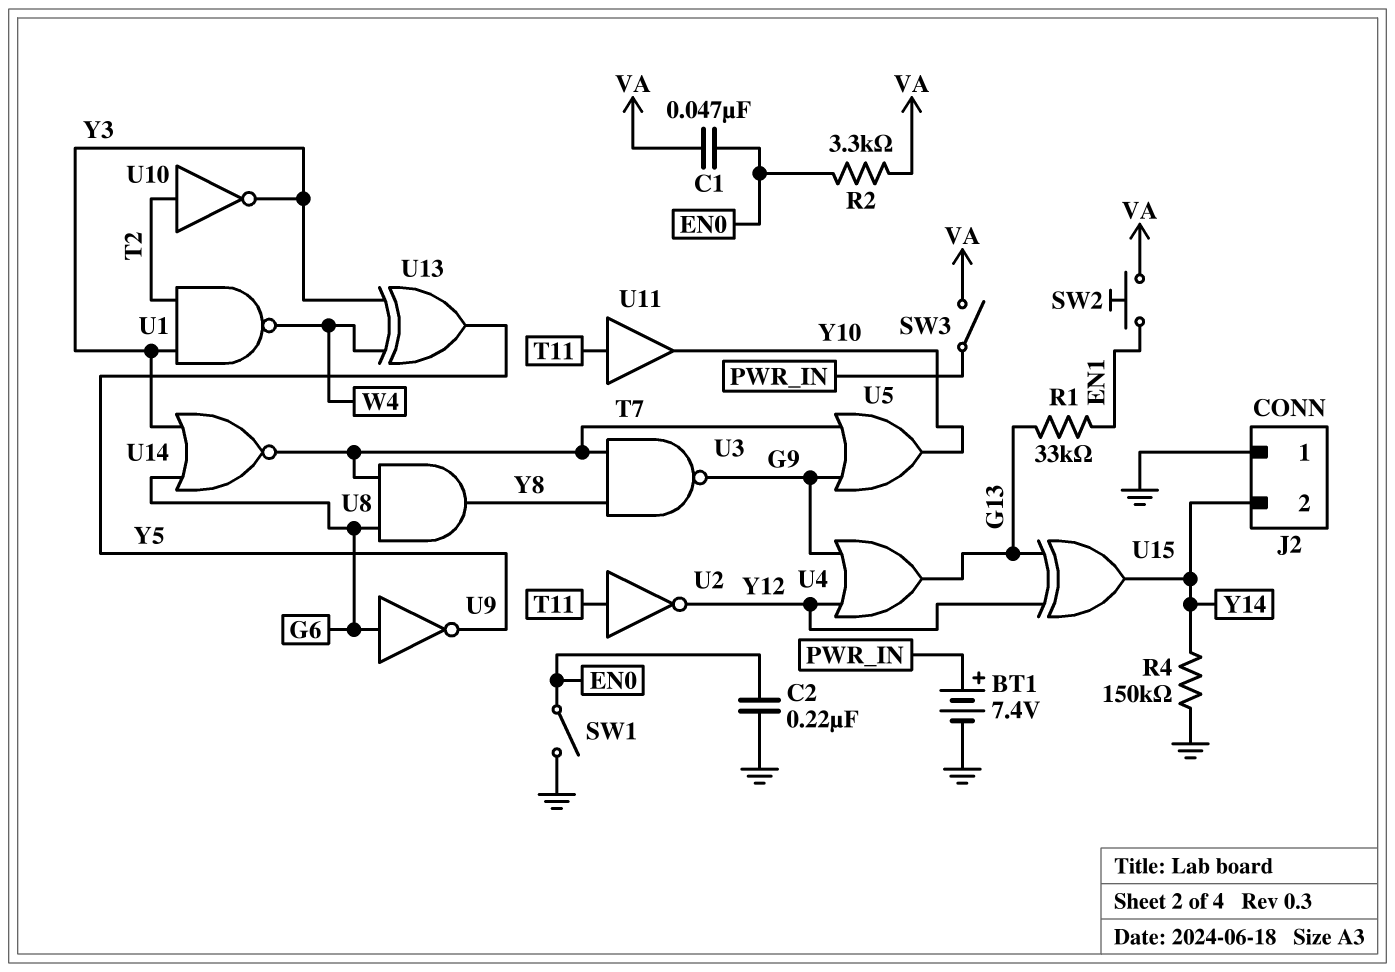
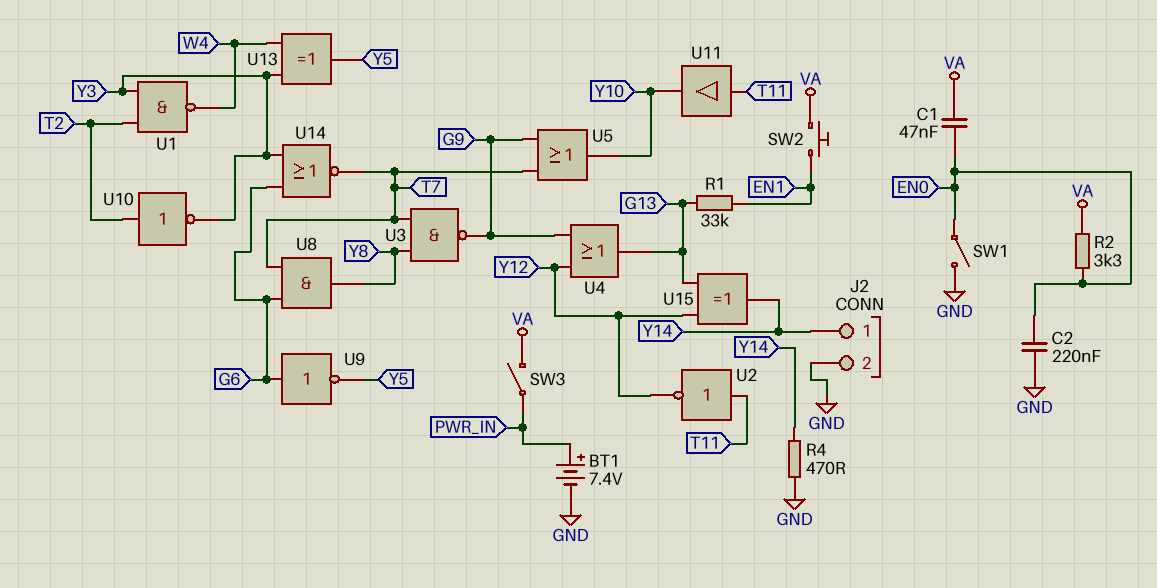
J2 pin 1: GND -> Y14
J2 pin 2: Y14 -> GND
R4: 150k (GND, Y14) -> 470 (GND, Y14)

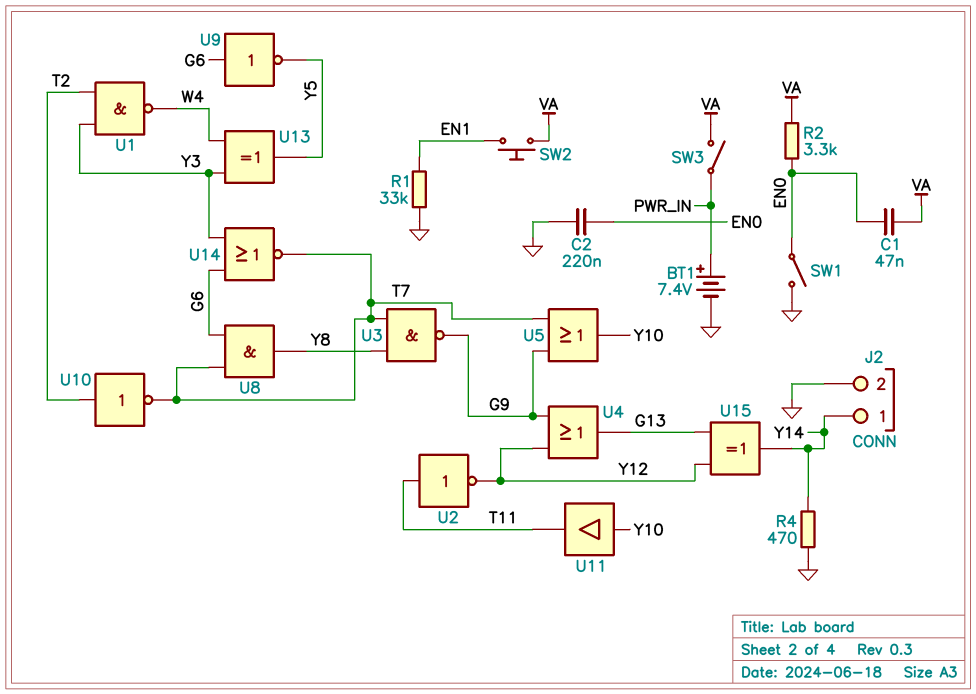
R1: 33k (EN1, G13) -> 33k (EN1, GND)
U10: NOT (in T2, out Y3) -> NOT (in T2, out T7)
U11: buffer (in T11, out Y10) -> buffer (in Y10, out T11)

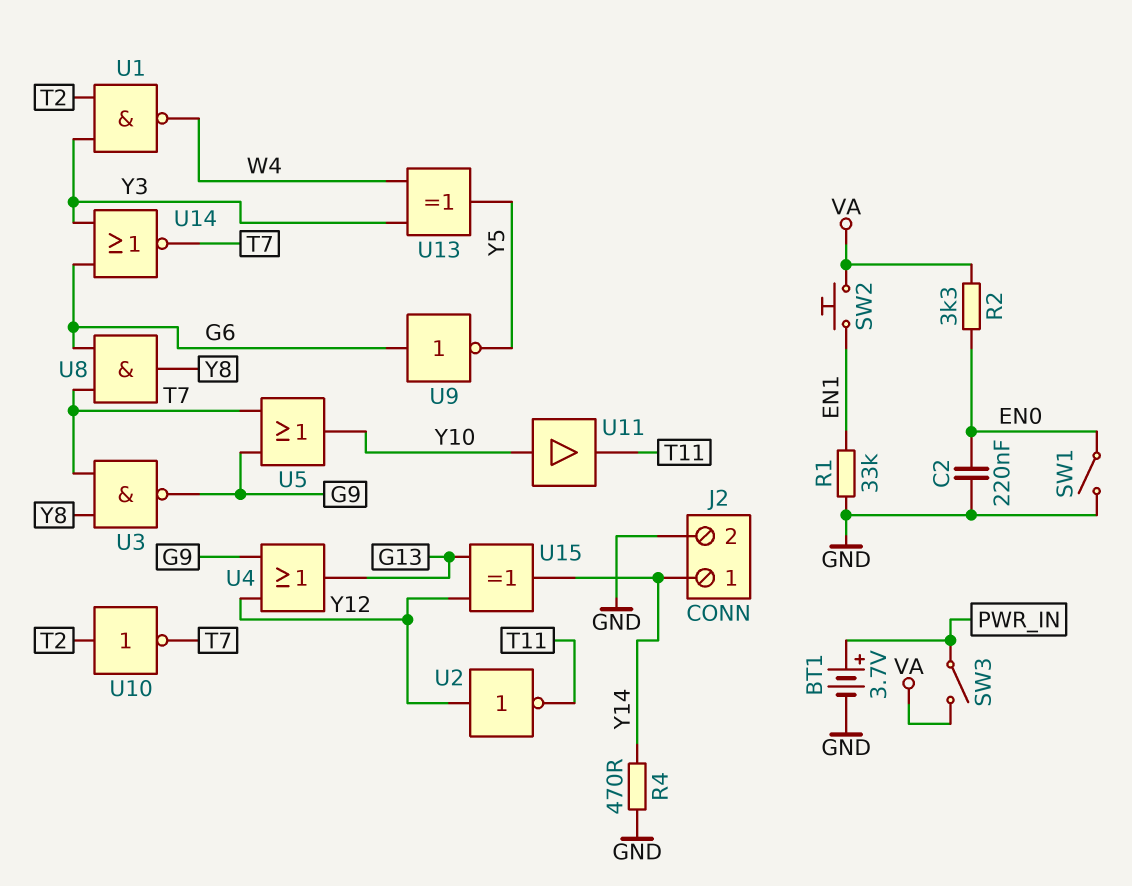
BT1: 7.4V (plus PWR_IN, minus GND) -> 3.7V (plus PWR_IN, minus GND)
C1: 47nF (EN0, VA) -> none
U2: NOT (in T11, out Y12) -> NOT (in Y12, out T11)

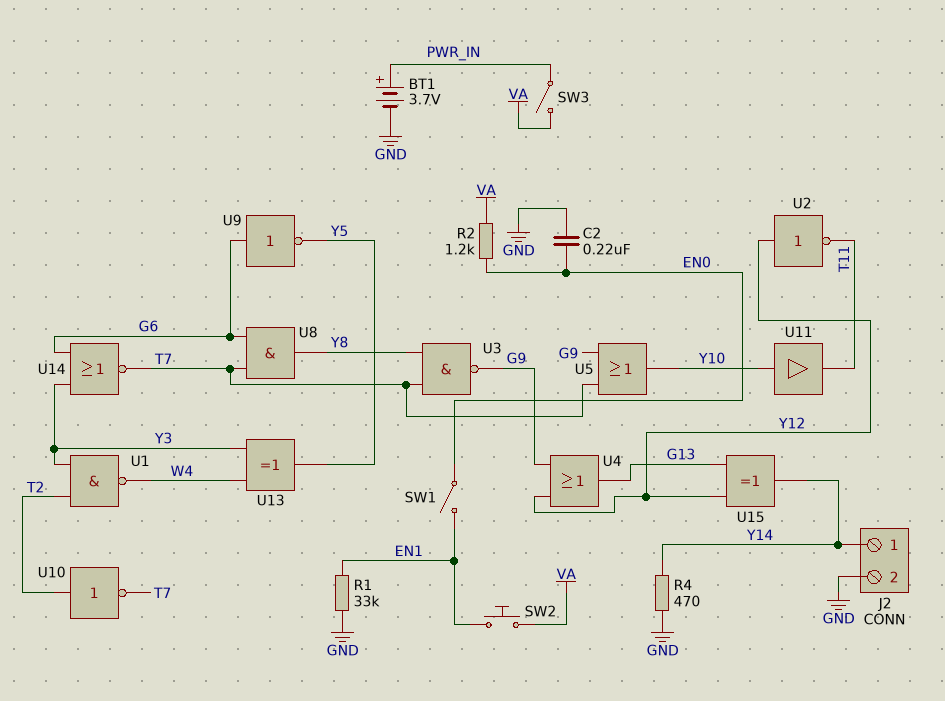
R2: 3.3k (EN0, VA) -> 1.2k (EN0, VA)
SW1: switch (EN0, GND) -> switch (EN0, EN1)

